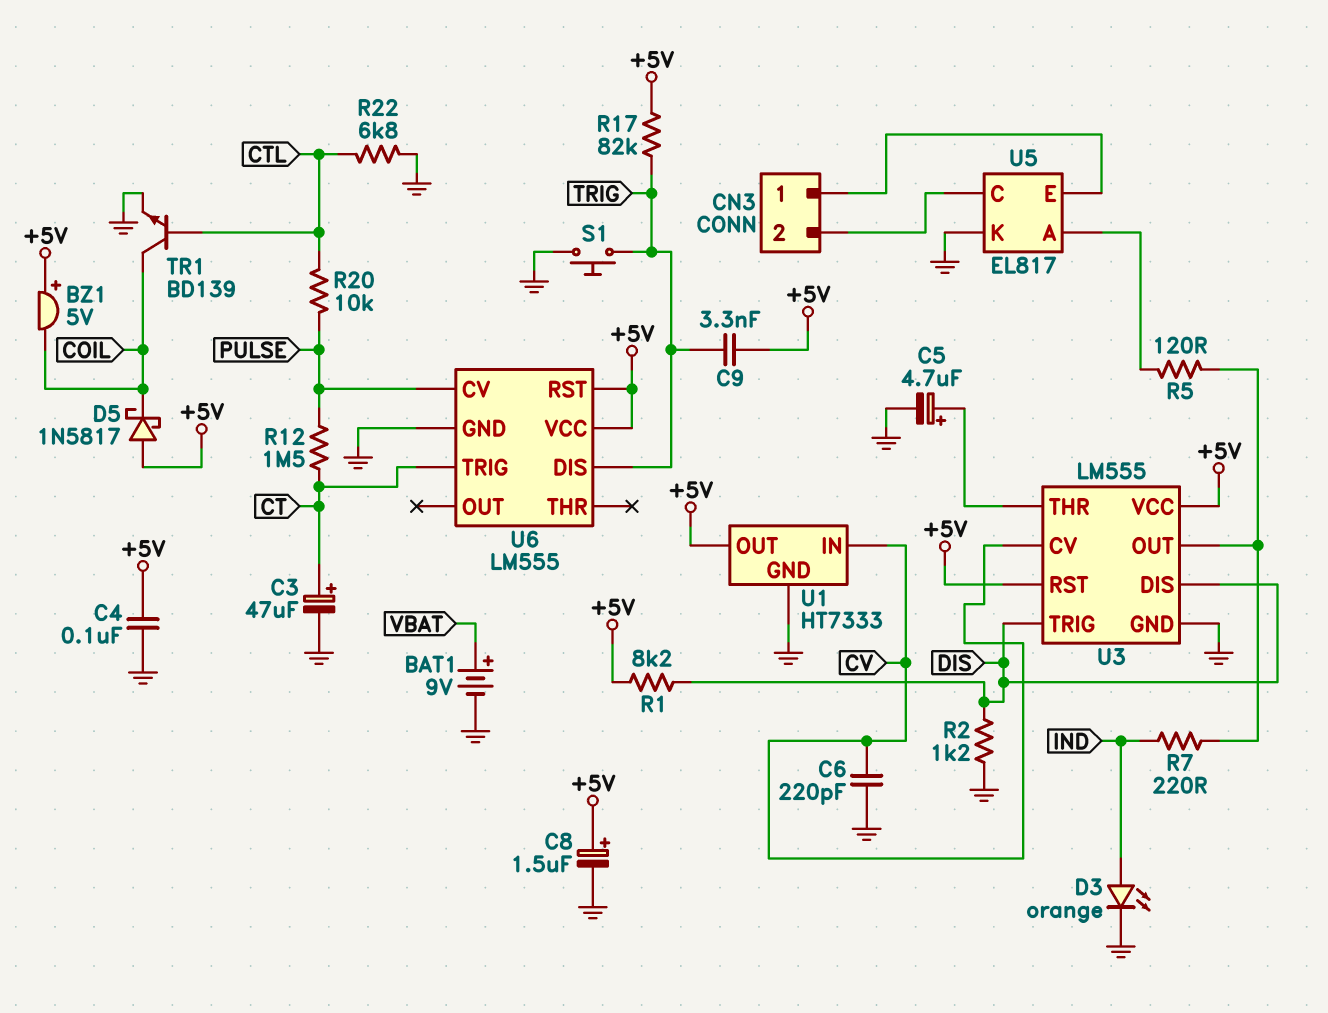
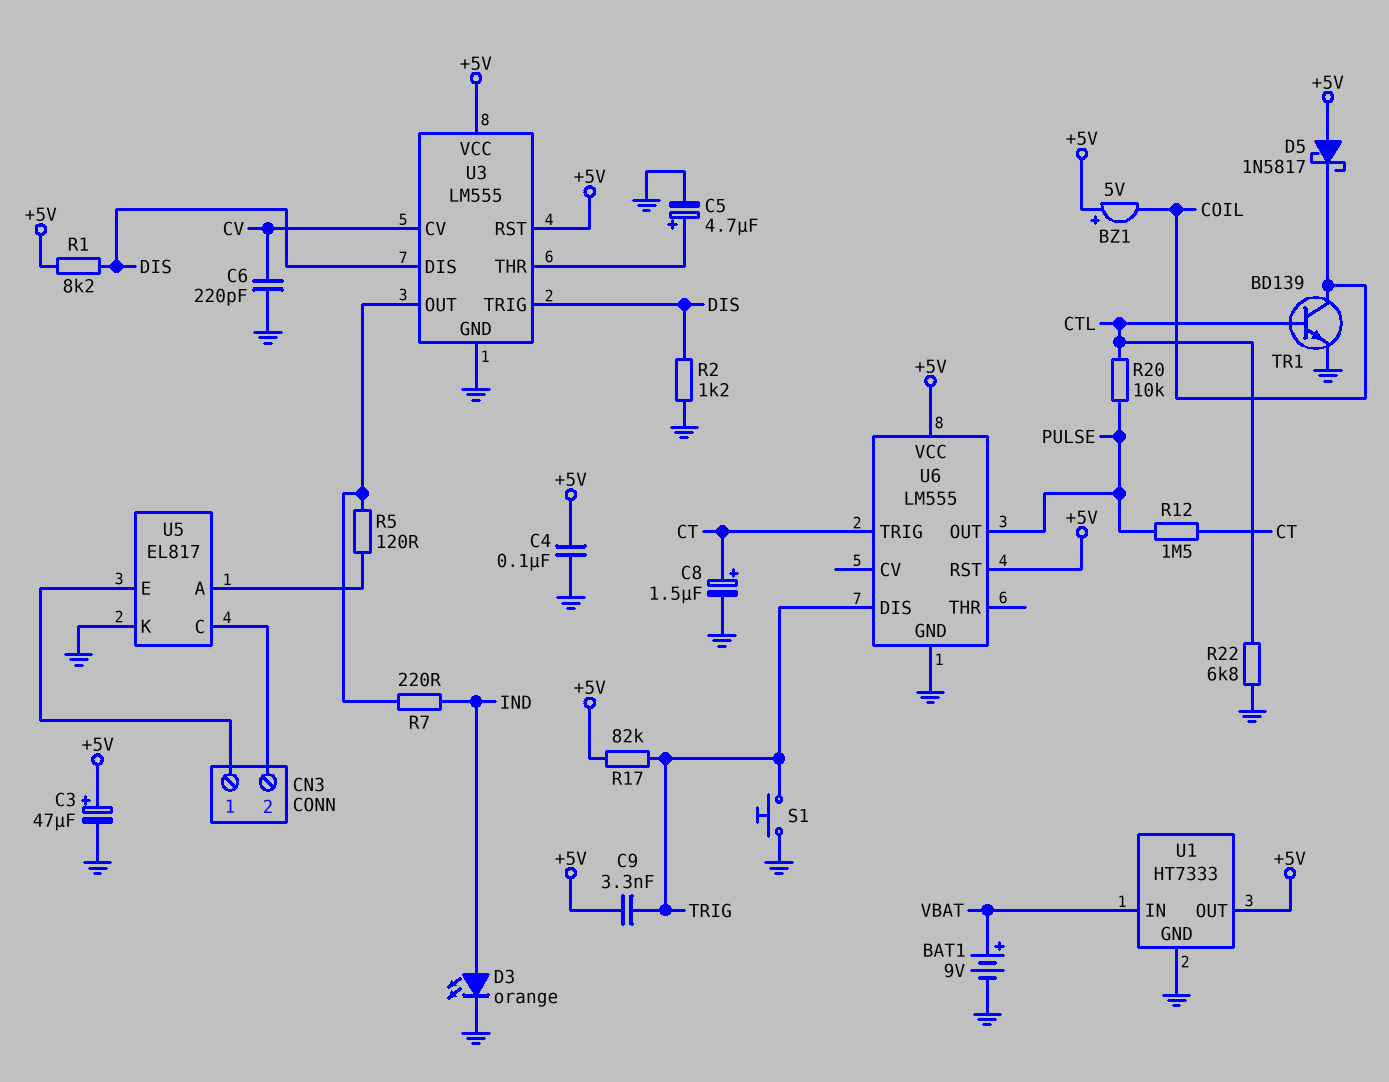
C3: 47uF (plus CT, minus GND) -> 47uF (plus +5V, minus GND)
C8: 1.5uF (plus +5V, minus GND) -> 1.5uF (plus CT, minus GND)
U1 pin IN: CV -> VBAT
U6 pin CV: PULSE -> none
U6 pin OUT: none -> PULSE

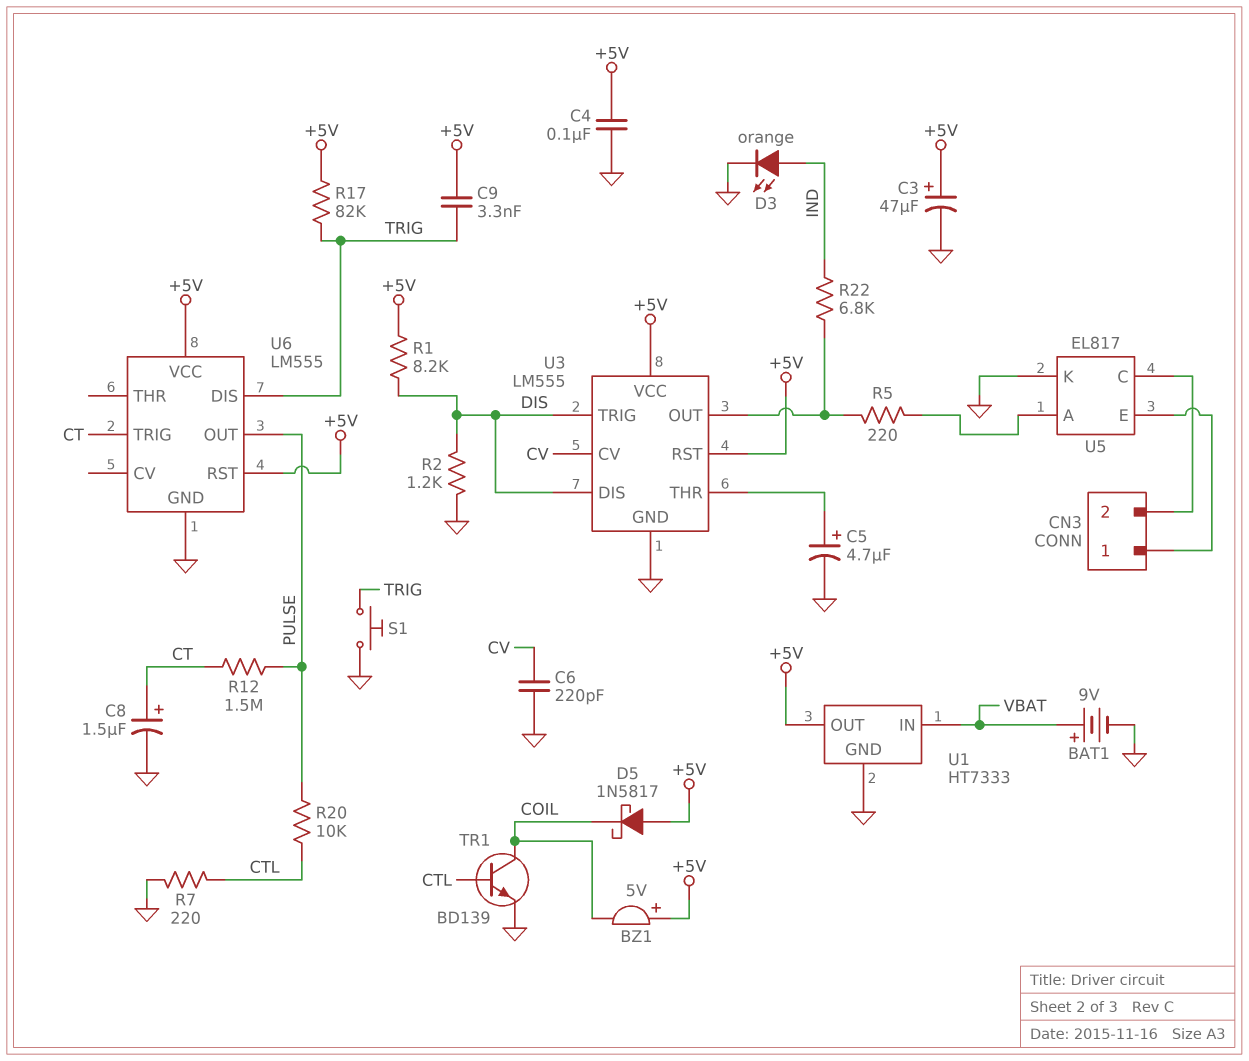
R5: 120 (U3/OUT, U5/A) -> 220 (U3/OUT, U5/A)
R7: 220 (IND, U3/OUT) -> 220 (CTL, GND)
R22: 6.8k (CTL, GND) -> 6.8k (IND, U3/OUT)

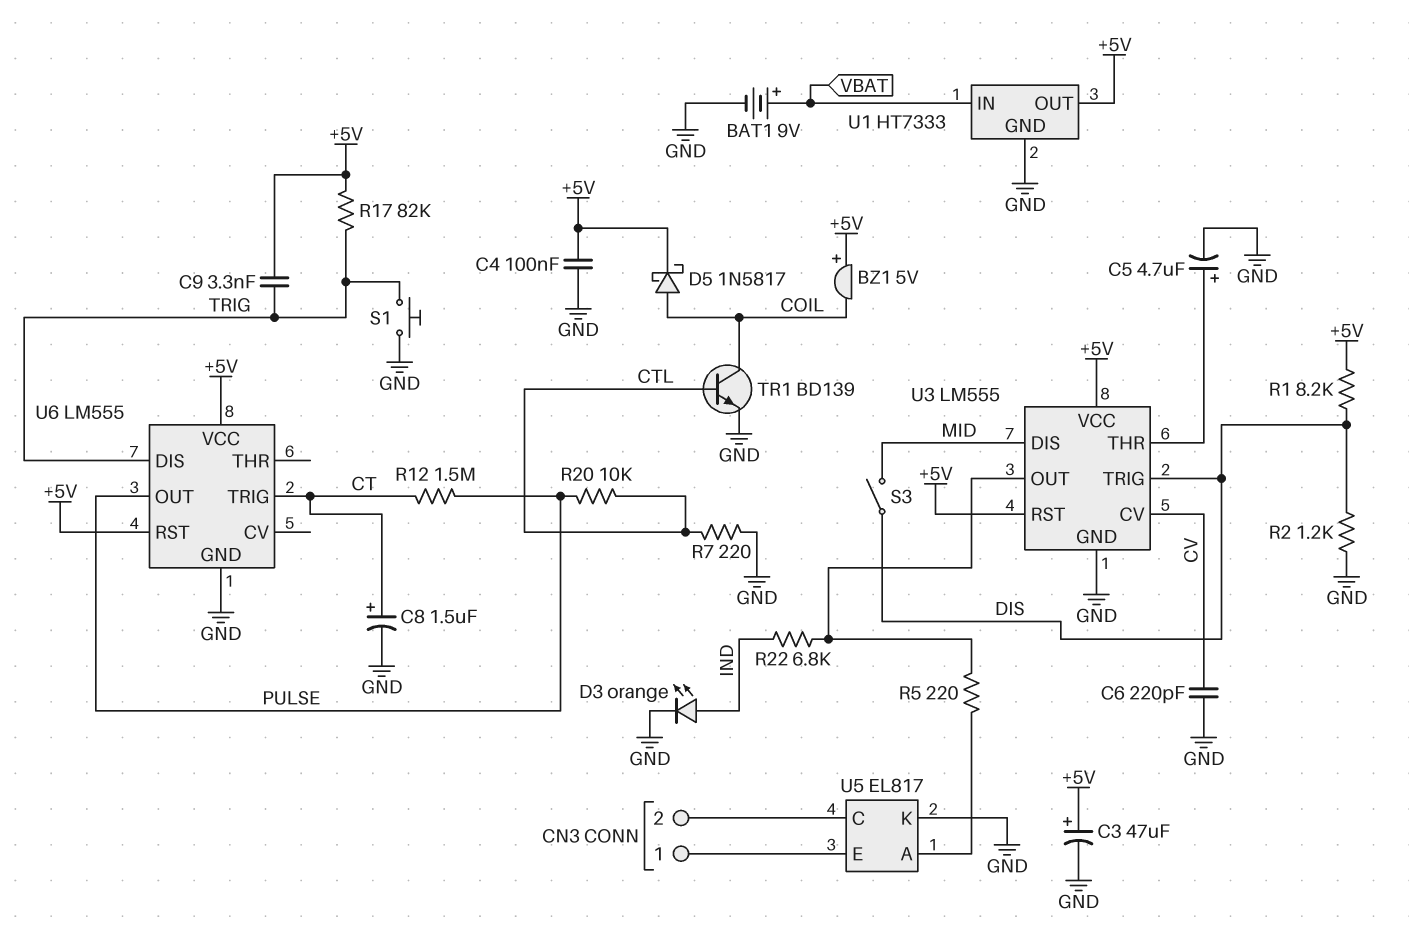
D5: schottky 1N5817 (A +5V, K COIL) -> schottky 1N5817 (A COIL, K +5V)
S3: none -> switch (DIS, MID)
U3 pin DIS: DIS -> MID

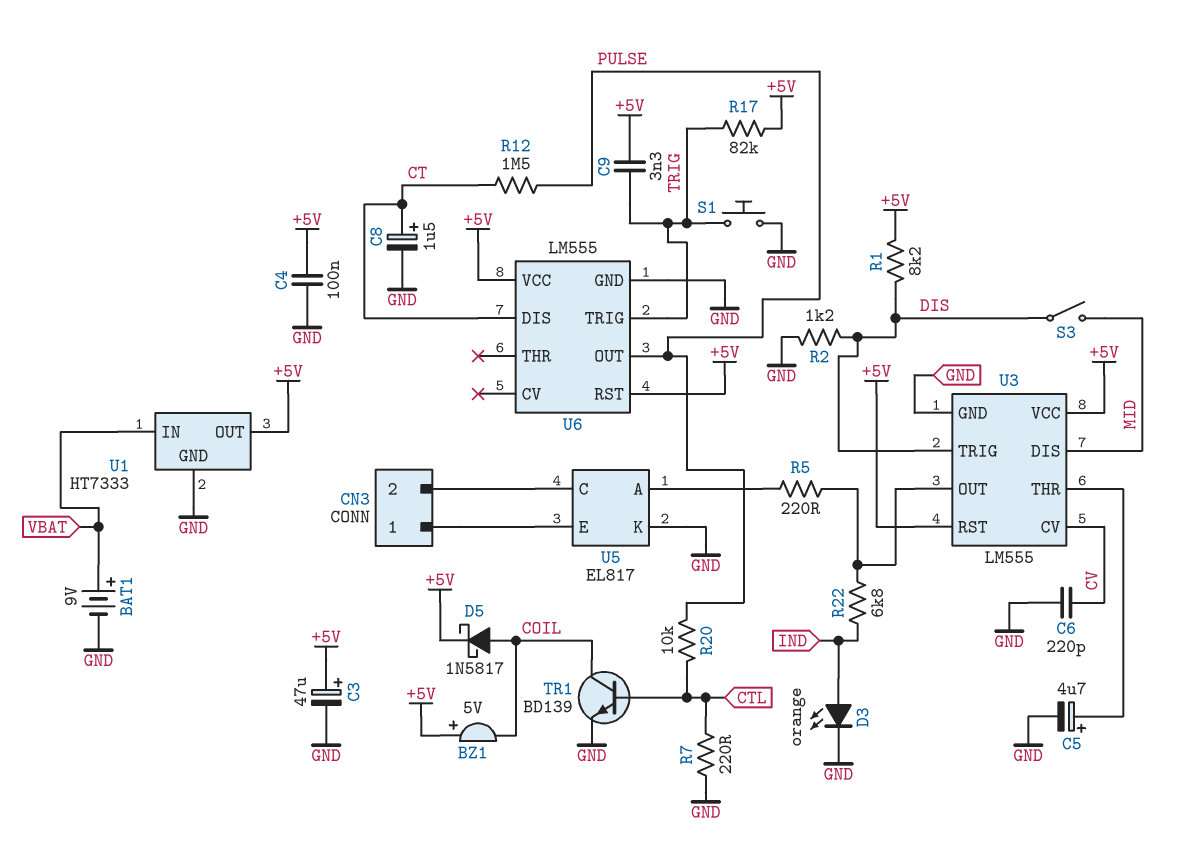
U6 pin DIS: TRIG -> CT
U6 pin TRIG: CT -> TRIG

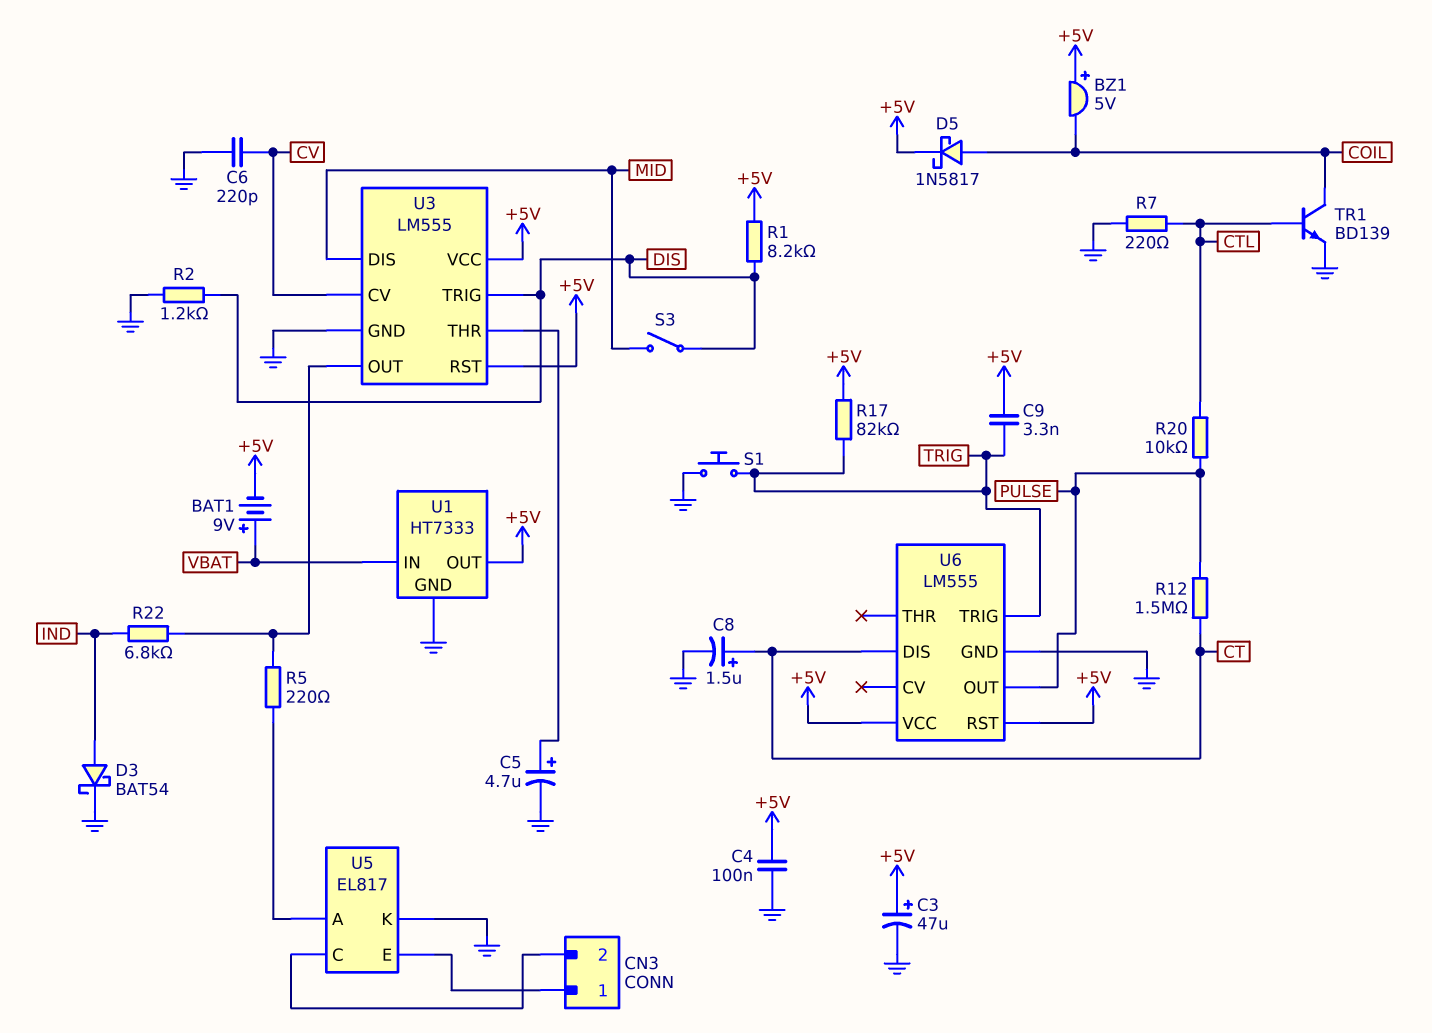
BAT1: 9V (plus VBAT, minus GND) -> 9V (plus VBAT, minus +5V)
D3: LED orange (A IND, K GND) -> schottky BAT54 (A IND, K GND)

